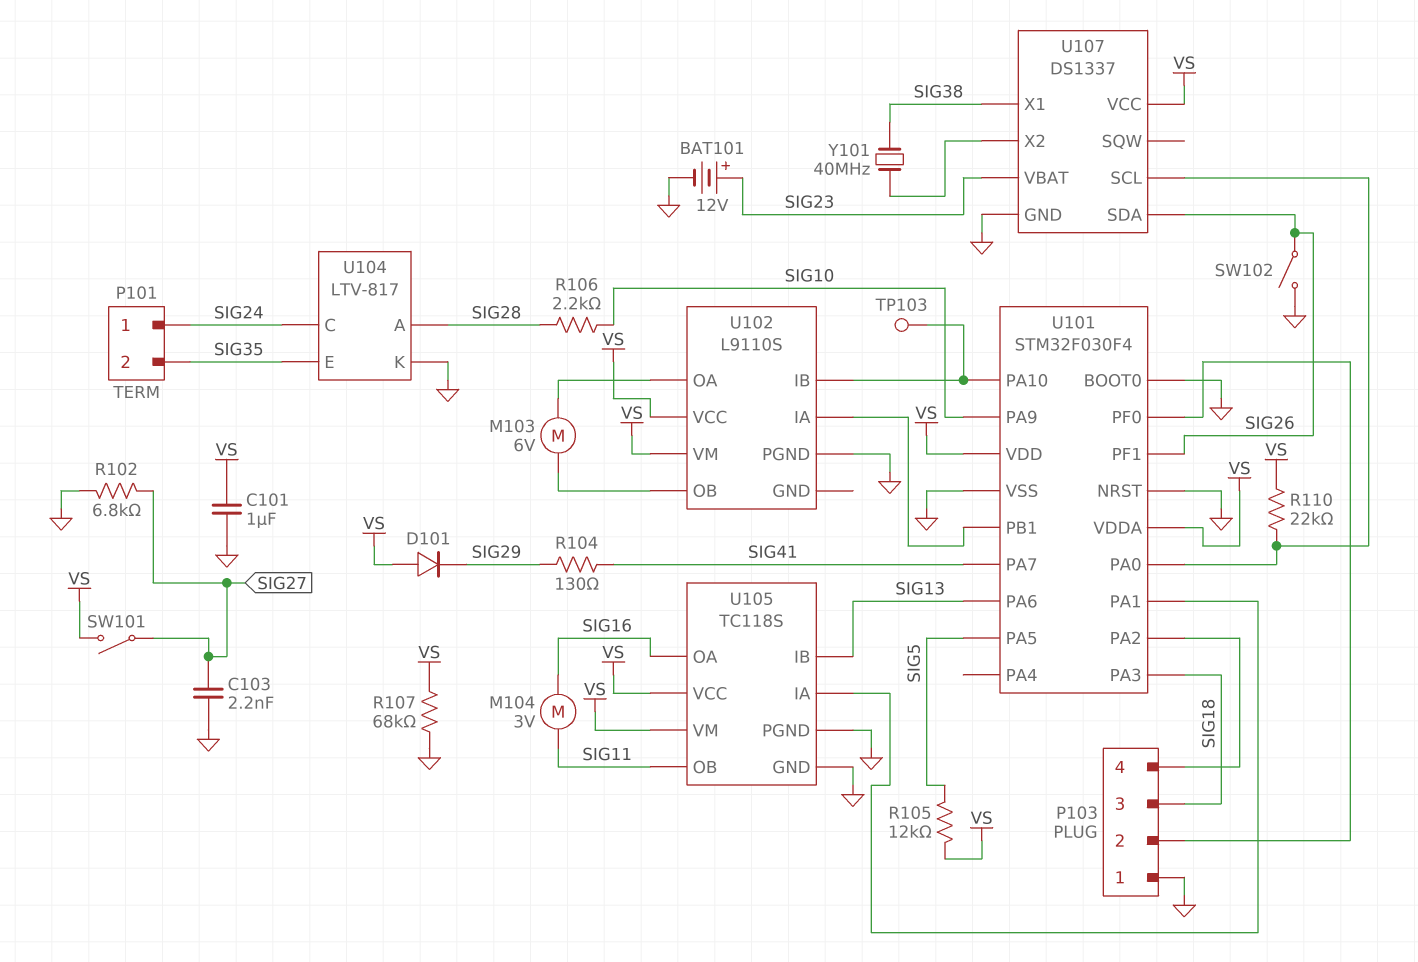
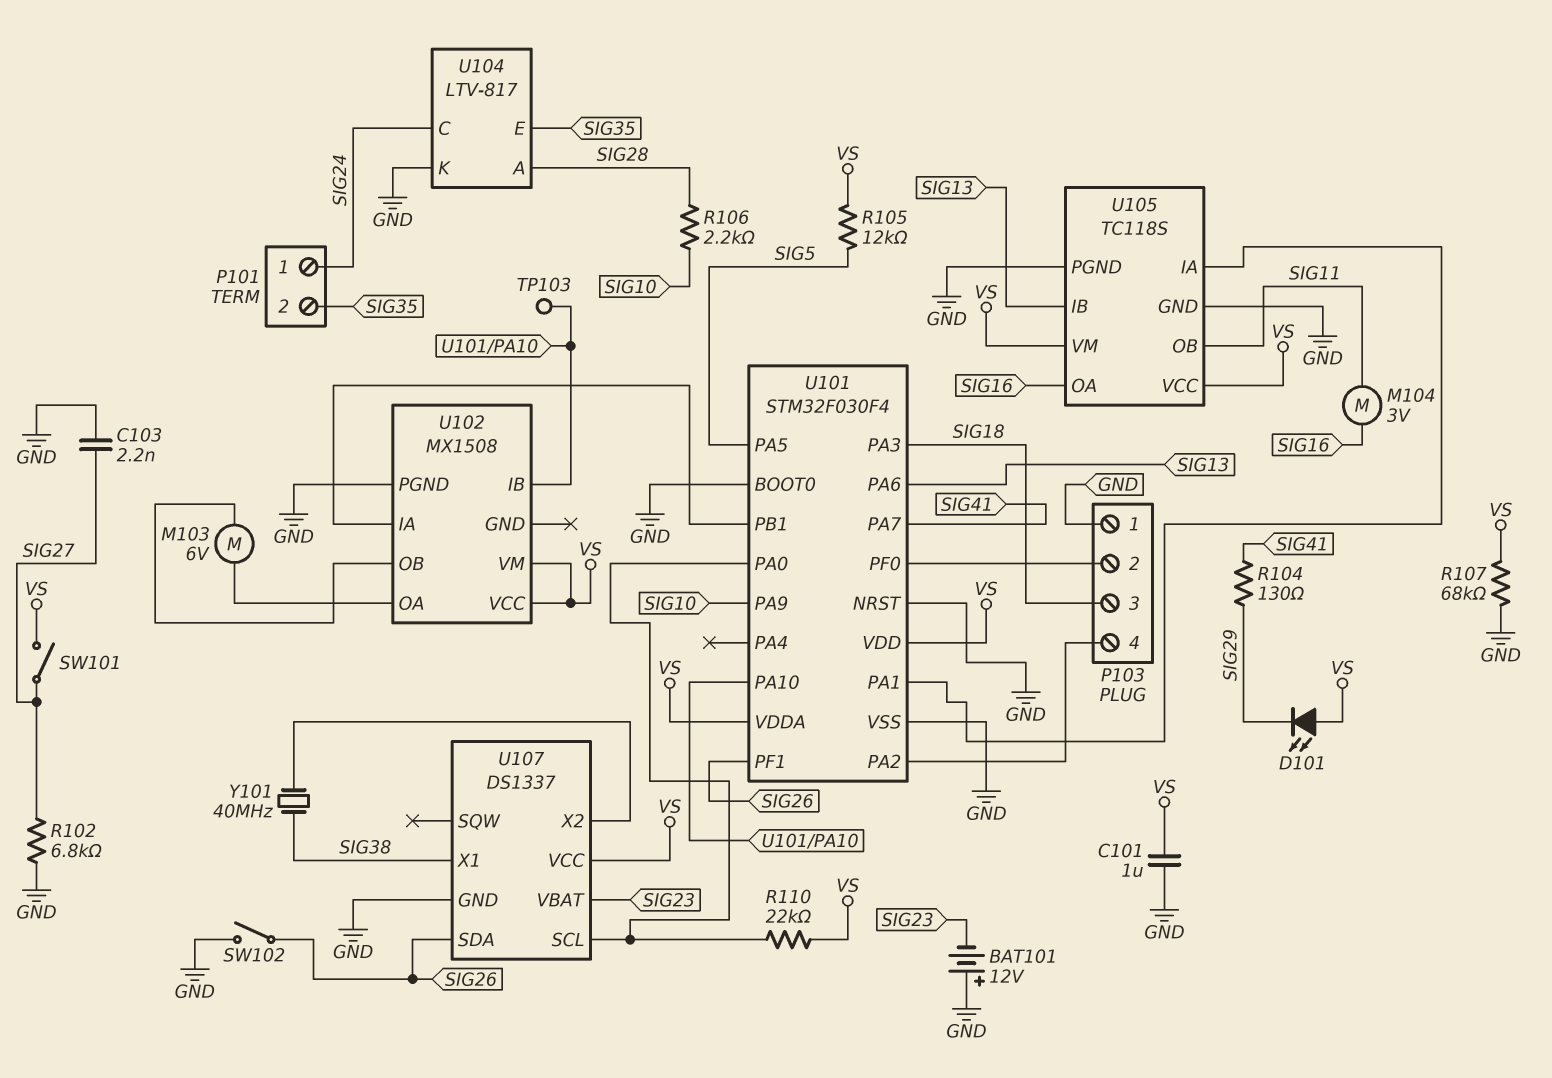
BAT101: 12V (plus SIG23, minus GND) -> 12V (plus GND, minus SIG23)
D101: diode (A VS, K SIG29) -> LED (A VS, K SIG29)
U102: L9110S -> MX1508

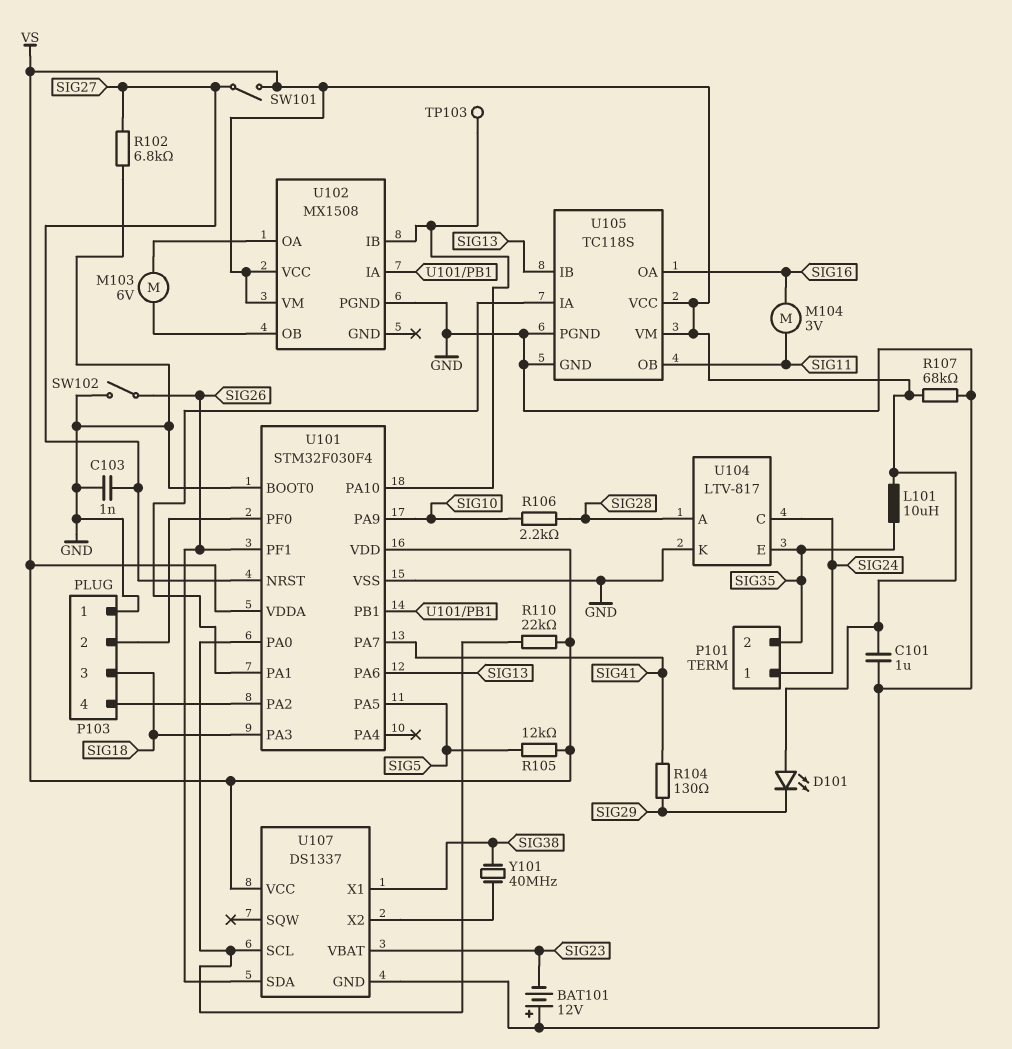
C103: 2.2nF (GND, SIG27) -> 1nF (GND, SIG27)
L101: none -> 10uH (SIG35, VS)
U101 pin NRST: GND -> SIG27

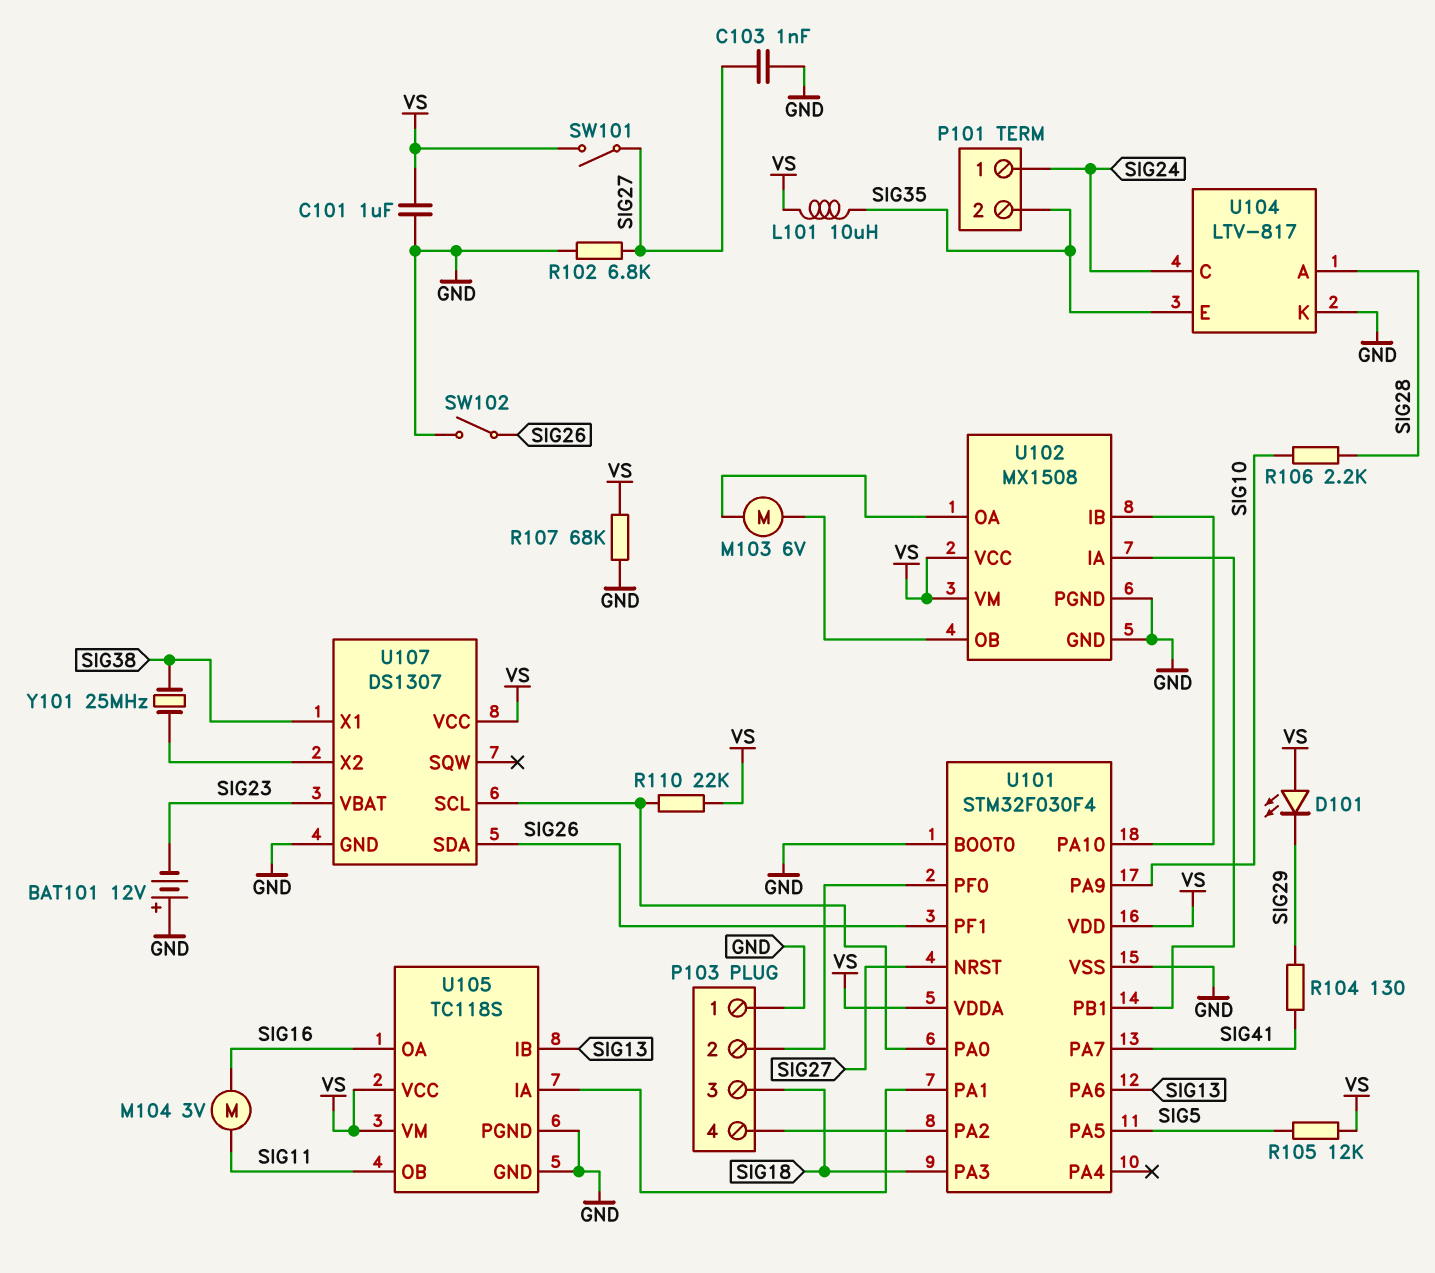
TP103: test point (U101/PA10) -> none
U102 pin GND: none -> GND
U107: DS1337 -> DS1307
Y101: 40MHz (SIG38, U107/X2) -> 25MHz (SIG38, U107/X2)

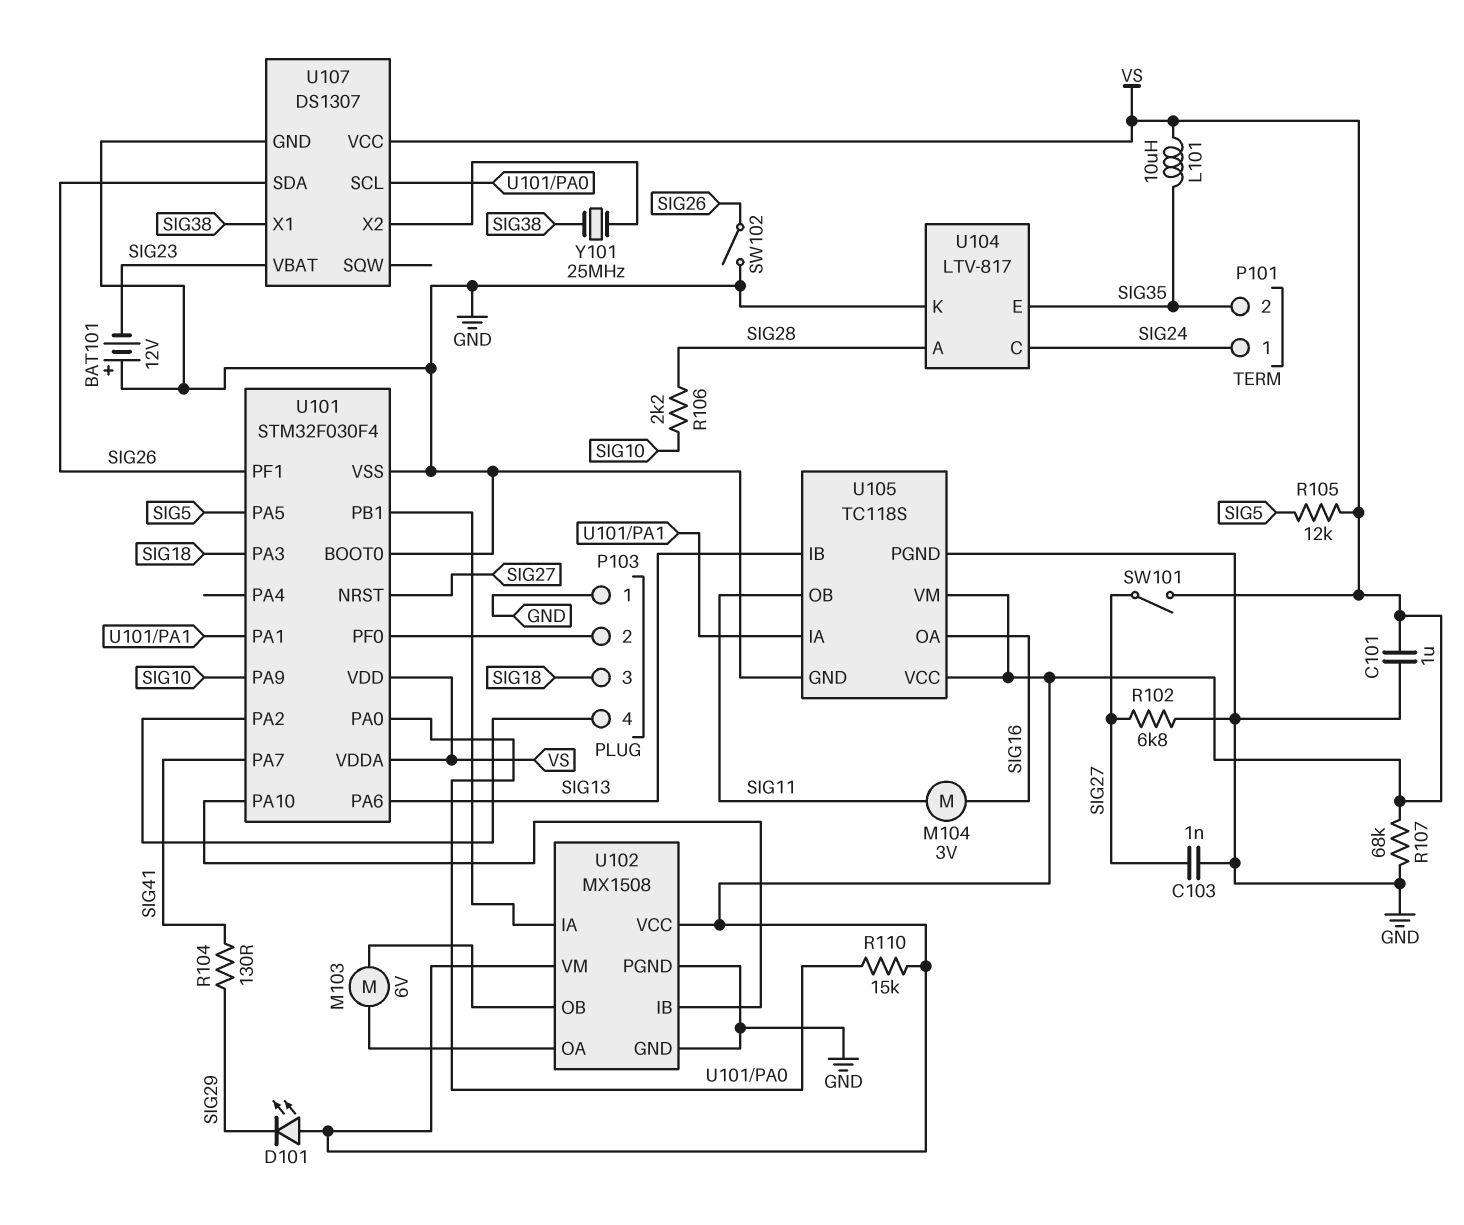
R110: 22k (U101/PA0, VS) -> 15k (U101/PA0, VS)

